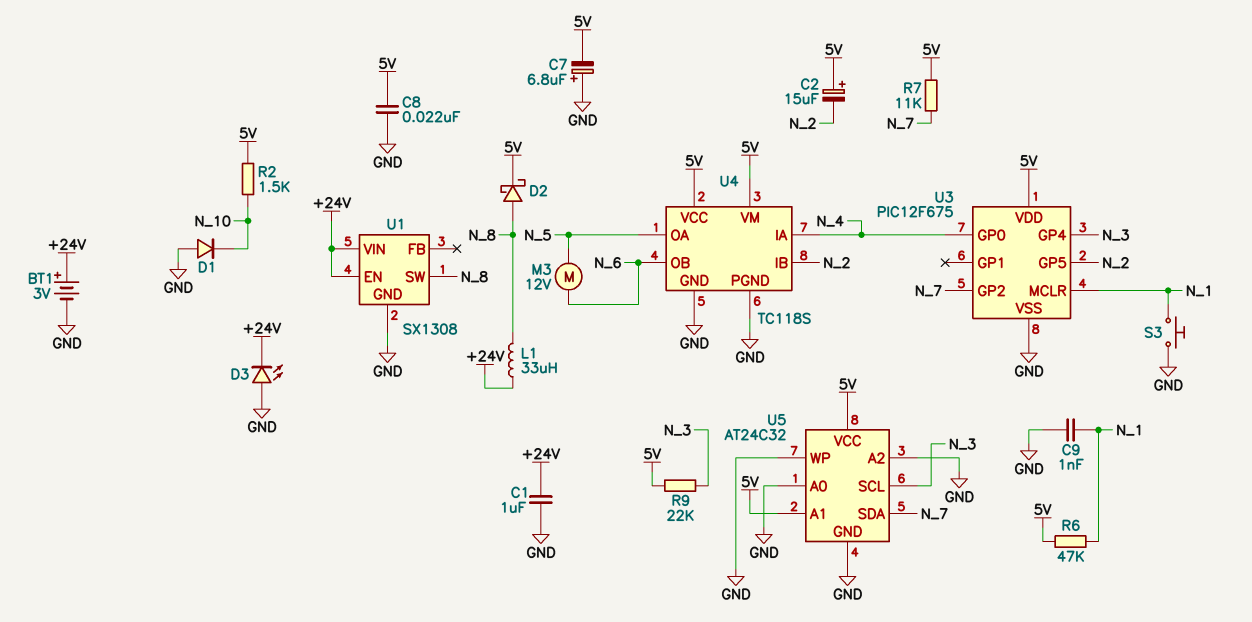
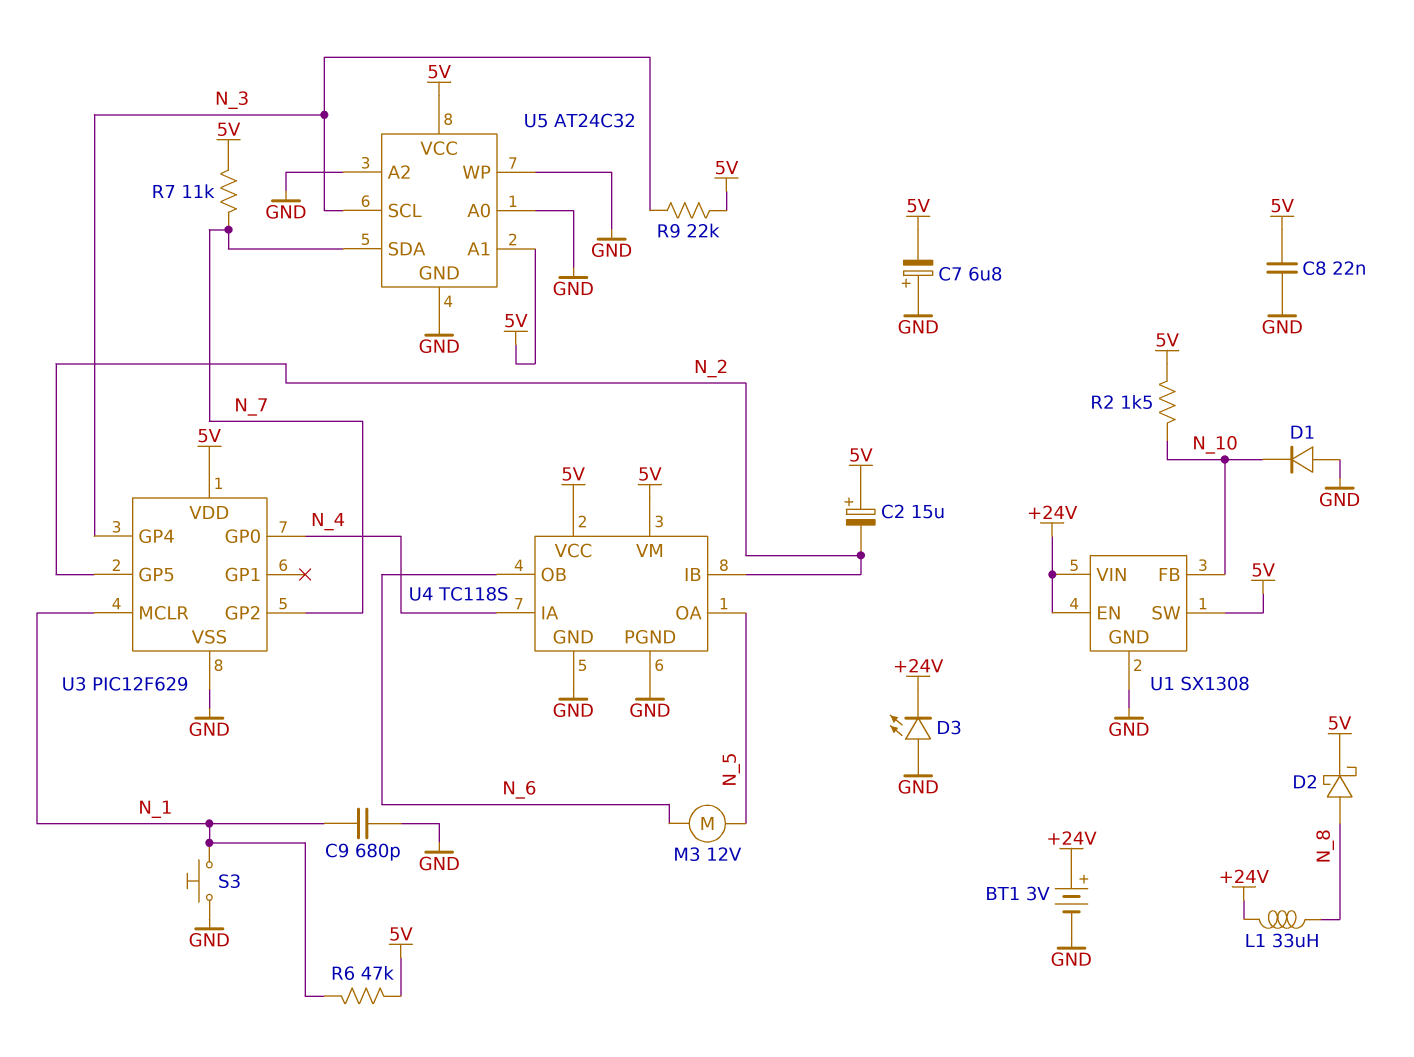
C1: 1uF (+24V, GND) -> none
C9: 1nF (GND, N_1) -> 680pF (GND, N_1)
U1 pin FB: none -> N_10
U1 pin SW: N_8 -> 5V
U3: PIC12F675 -> PIC12F629

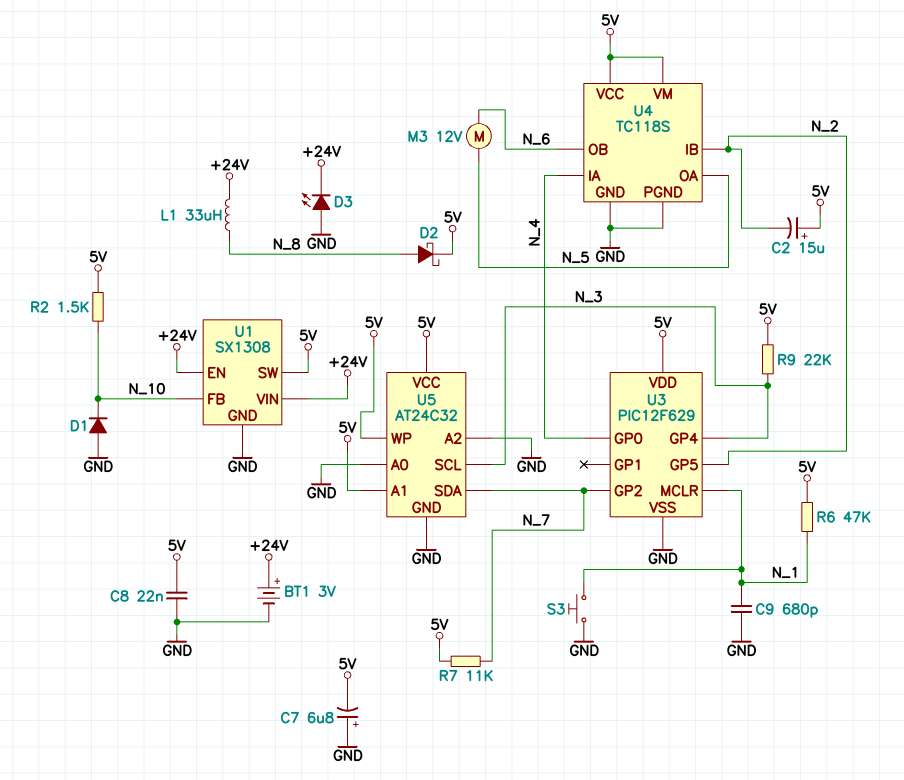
U5 pin WP: GND -> 5V

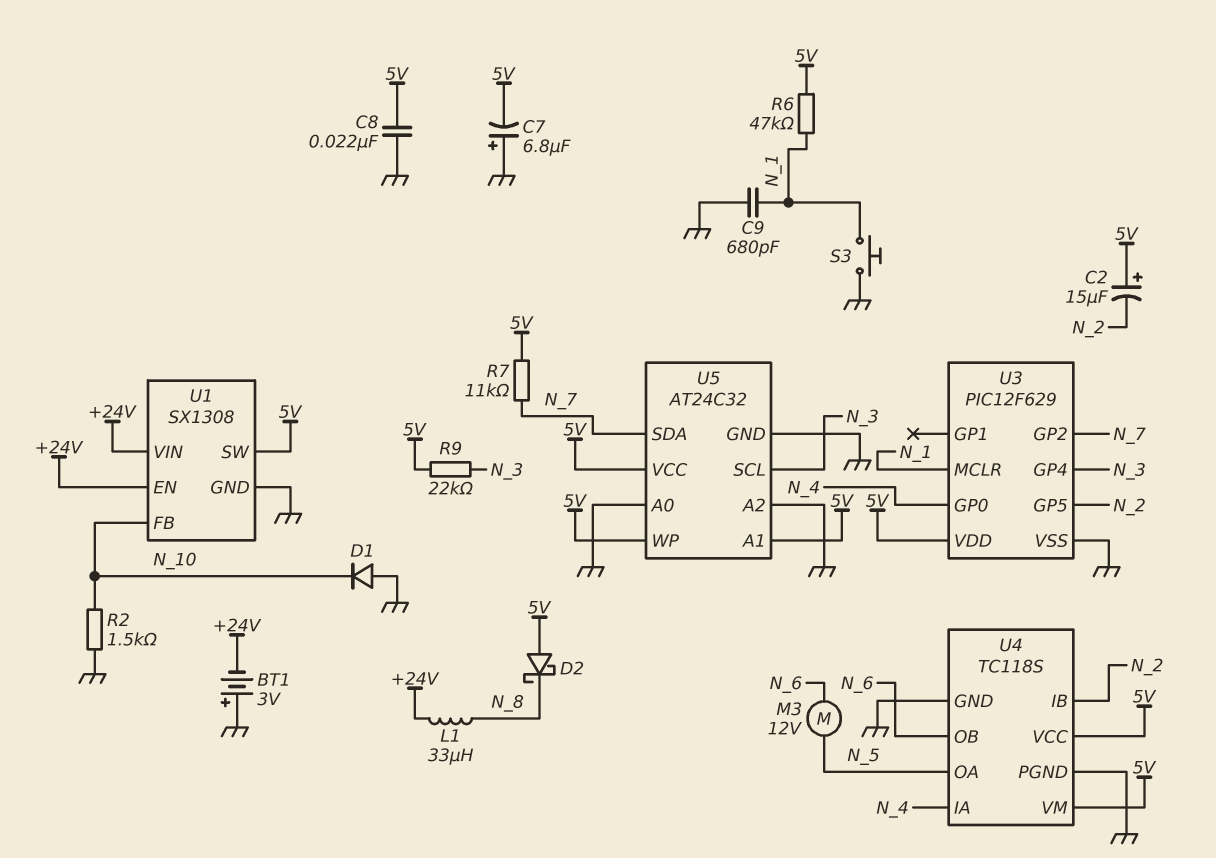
BT1: 3V (plus +24V, minus GND) -> 3V (plus GND, minus +24V)
D2: schottky (A N_8, K 5V) -> schottky (A 5V, K N_8)
D3: LED (A GND, K +24V) -> none
R2: 1.5k (5V, N_10) -> 1.5k (GND, N_10)

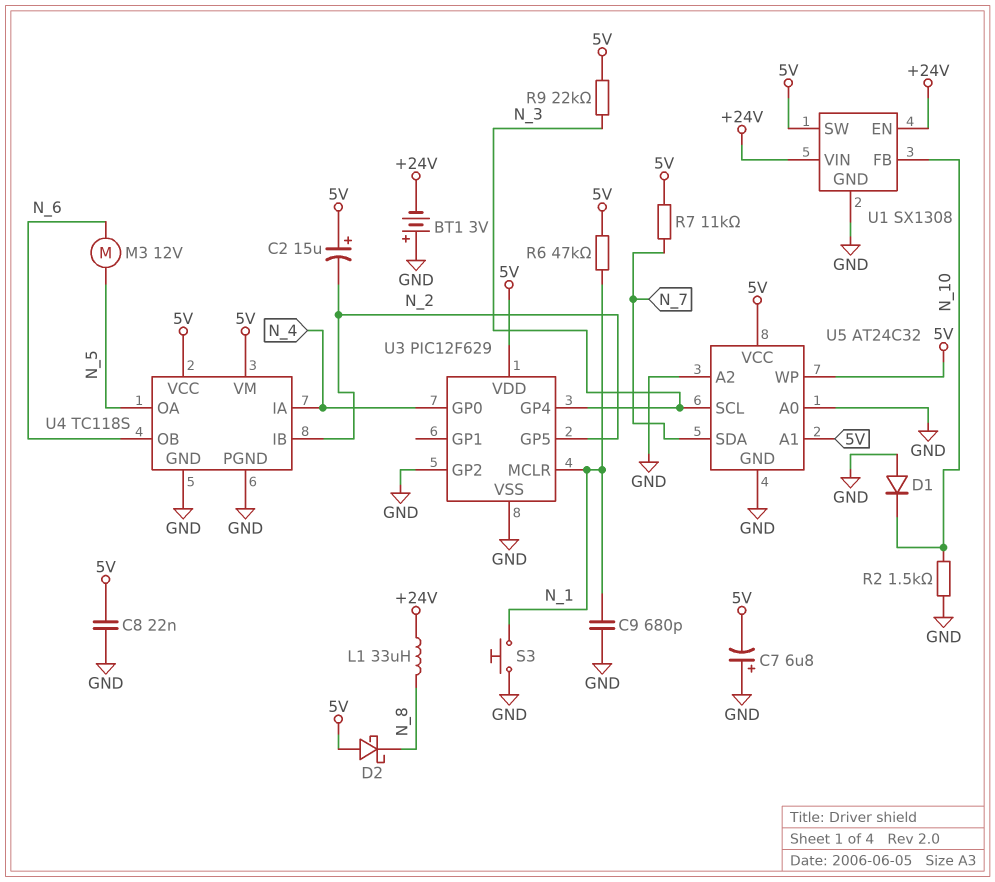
U3 pin GP2: N_7 -> GND

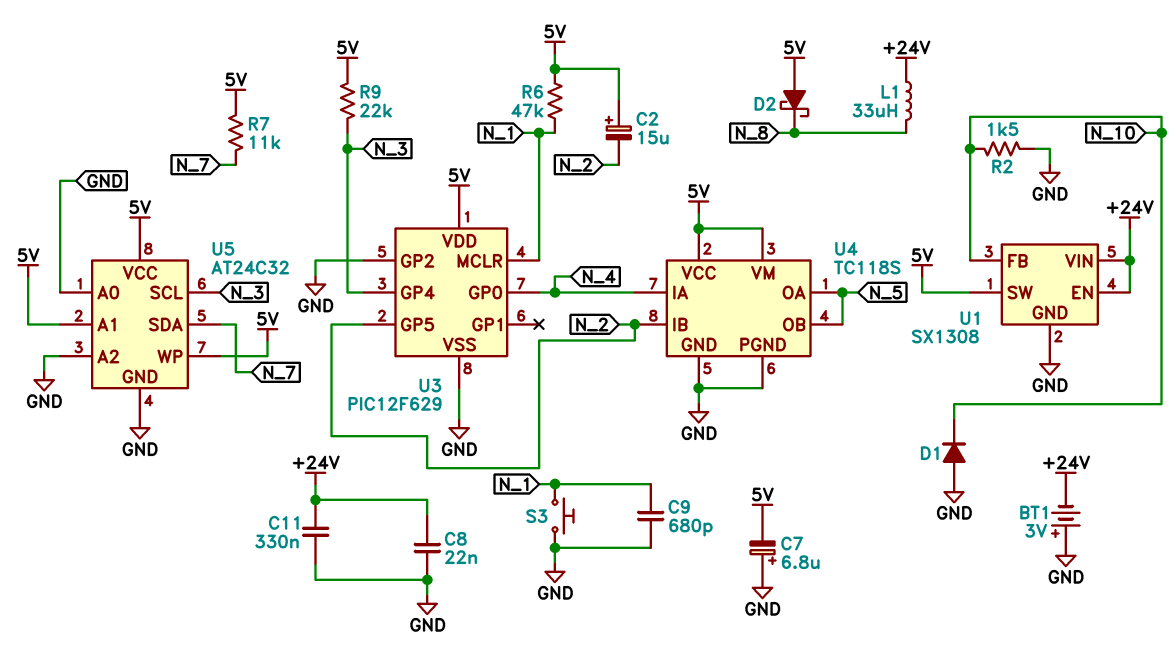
C8: 22nF (5V, GND) -> 22nF (+24V, GND)
C11: none -> 330nF (+24V, GND)
M3: motor 12V (N_5, N_6) -> none
U4 pin OB: N_6 -> N_5

